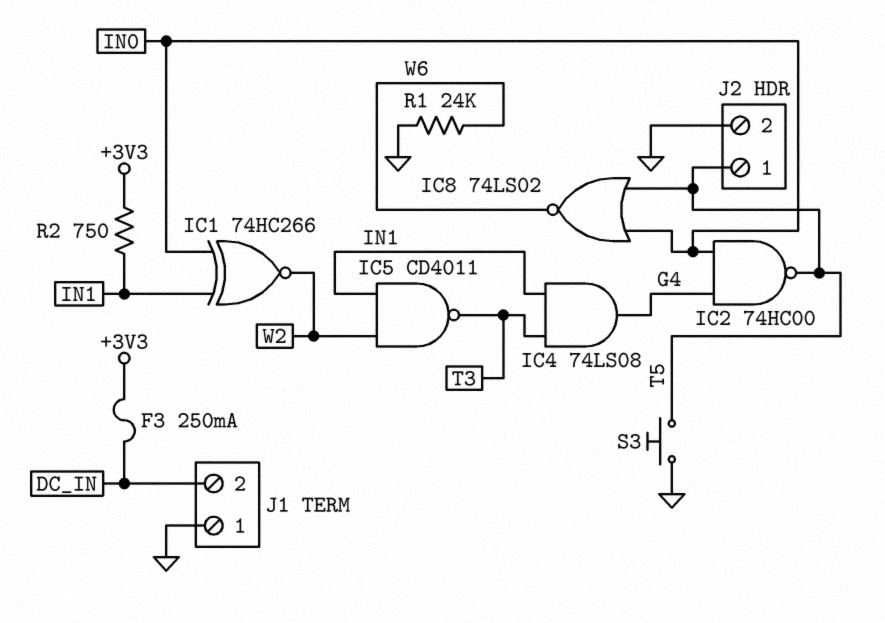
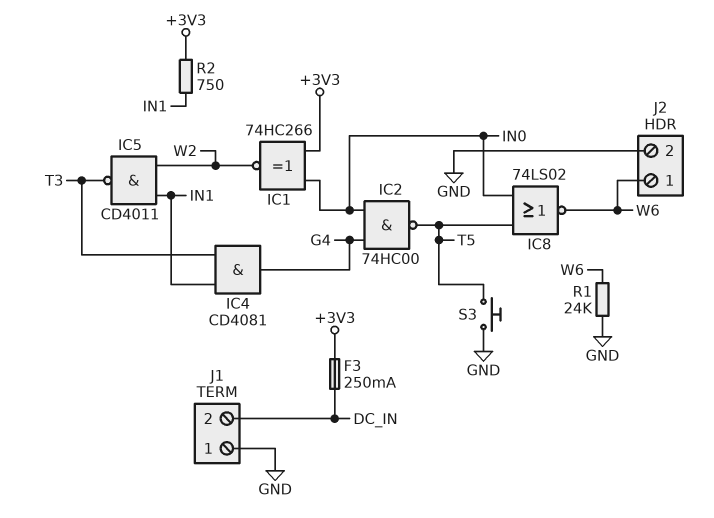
IC1: XNOR 74HC266 (in IN0, in IN1, out W2) -> XNOR 74HC266 (in +3V3, in IN0, out W2)
IC4: AND 74LS08 (in IN1, in T3, out G4) -> AND CD4081 (in IN1, in T3, out G4)
J2 pin 1: T5 -> W6

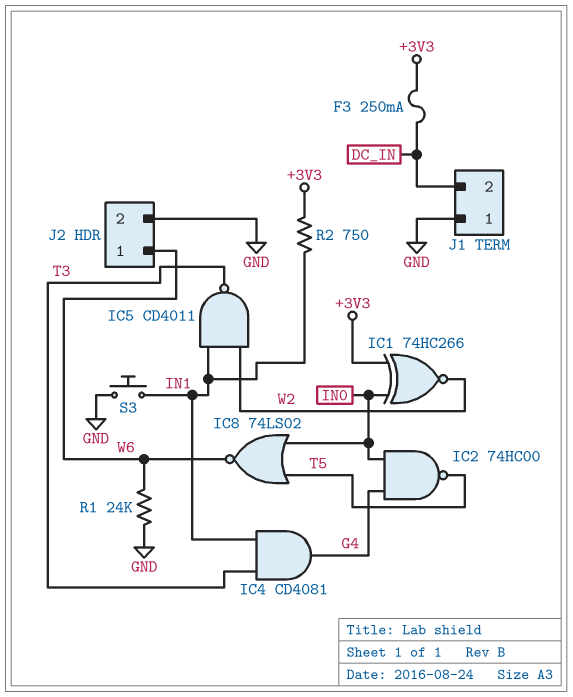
S3: button (GND, T5) -> button (GND, IN1)

